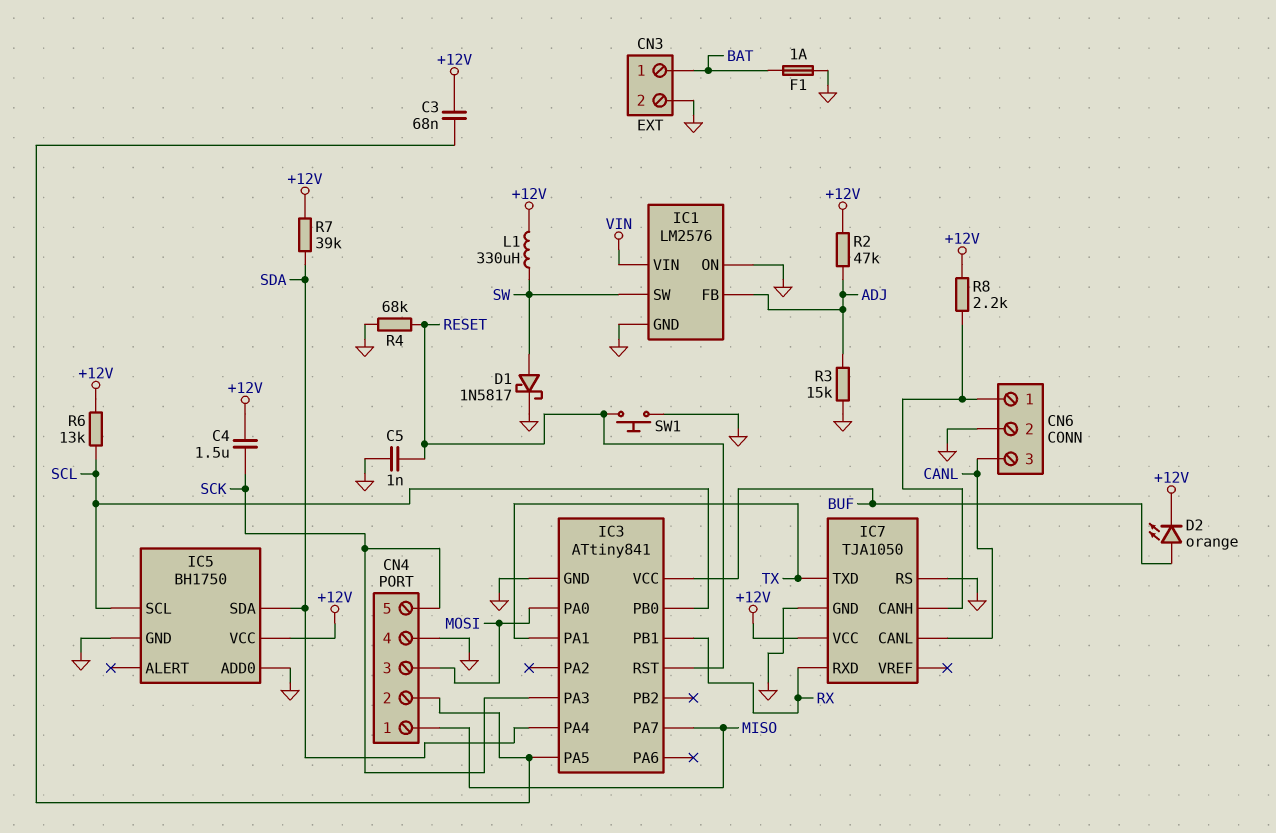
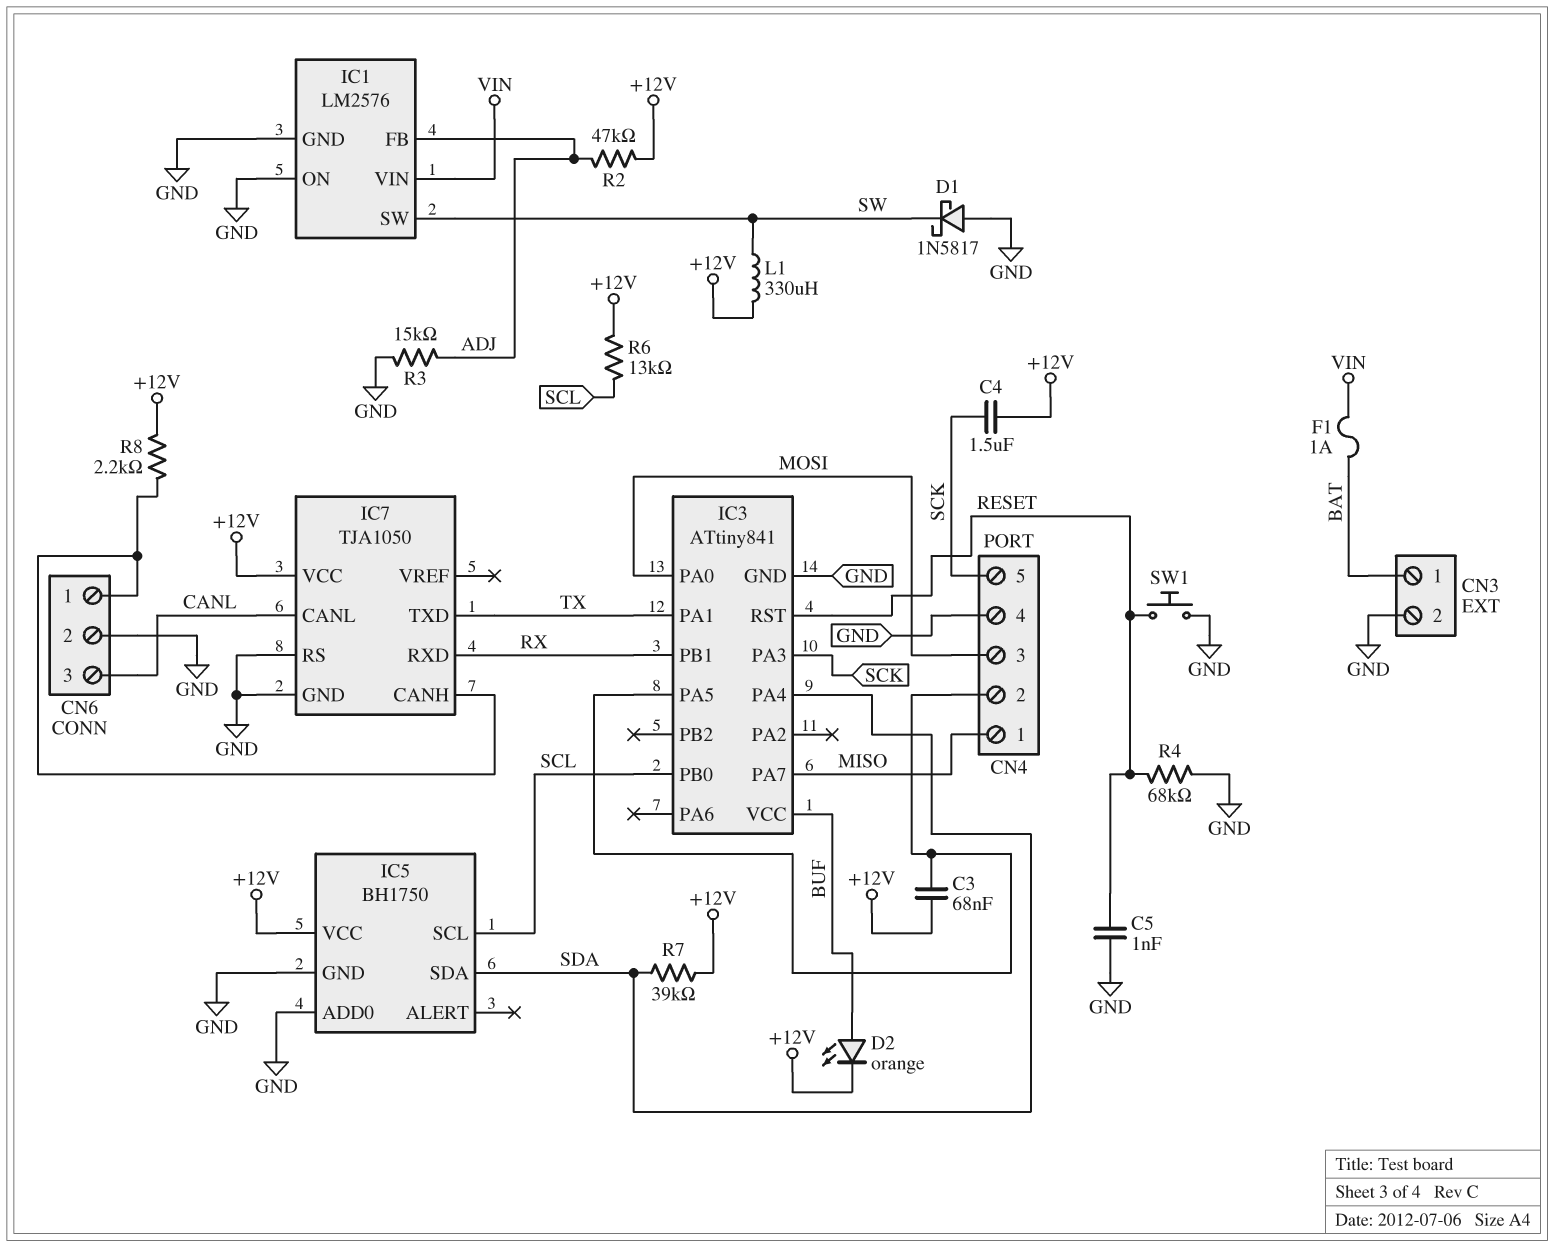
D1: schottky 1N5817 (A SW, K GND) -> schottky 1N5817 (A GND, K SW)
F1: 1A (BAT, GND) -> 1A (BAT, VIN)

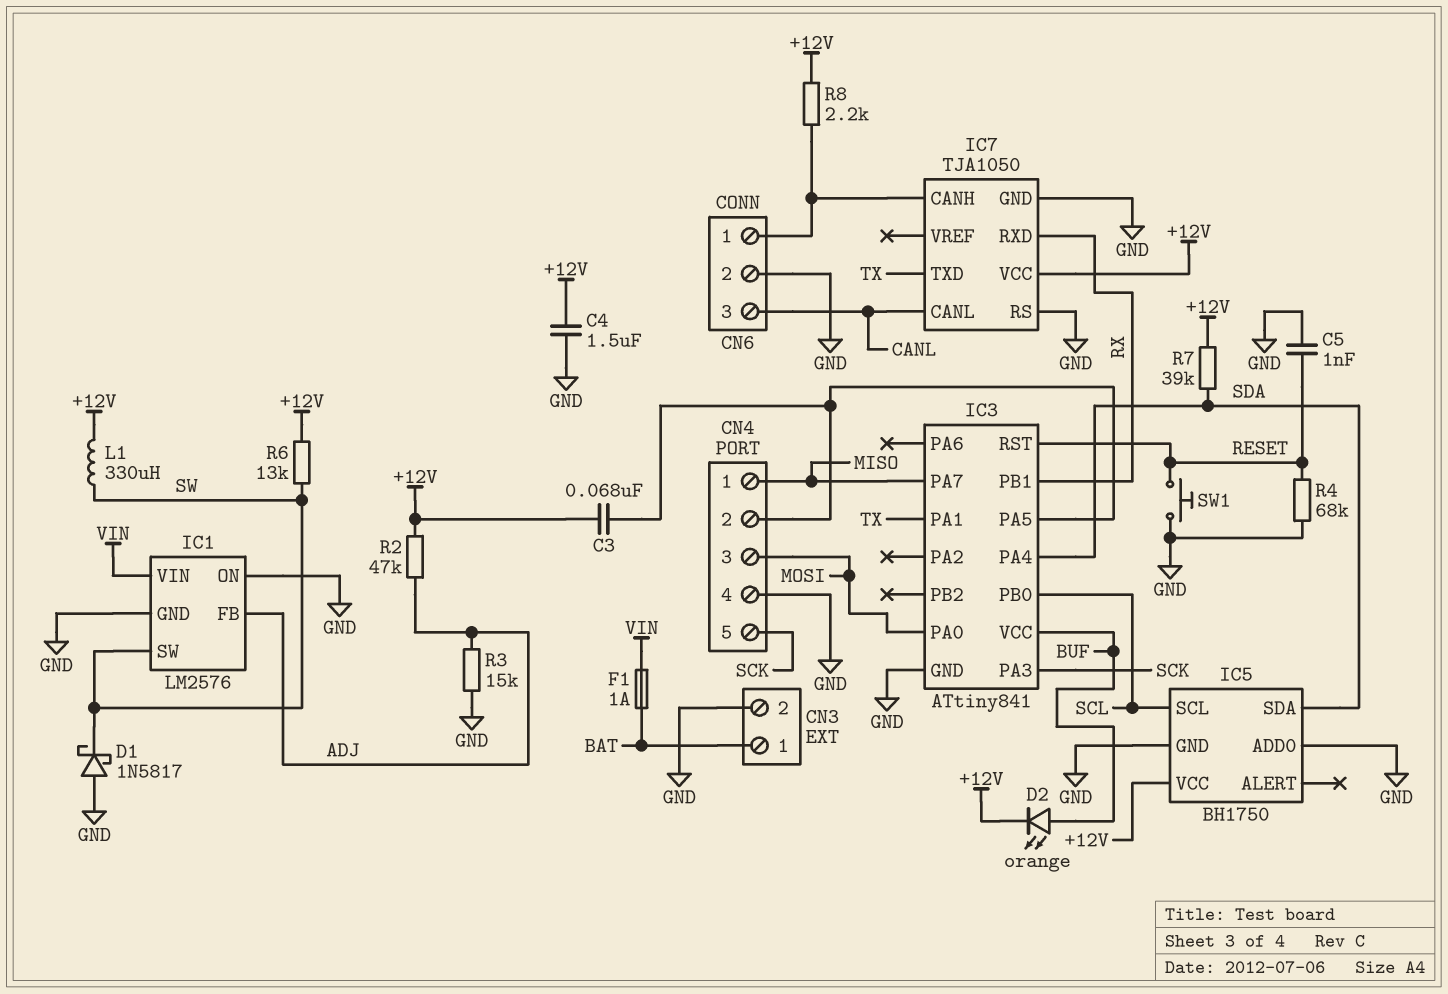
C4: 1.5uF (+12V, SCK) -> 1.5uF (+12V, GND)
R6: 13k (+12V, SCL) -> 13k (+12V, SW)

